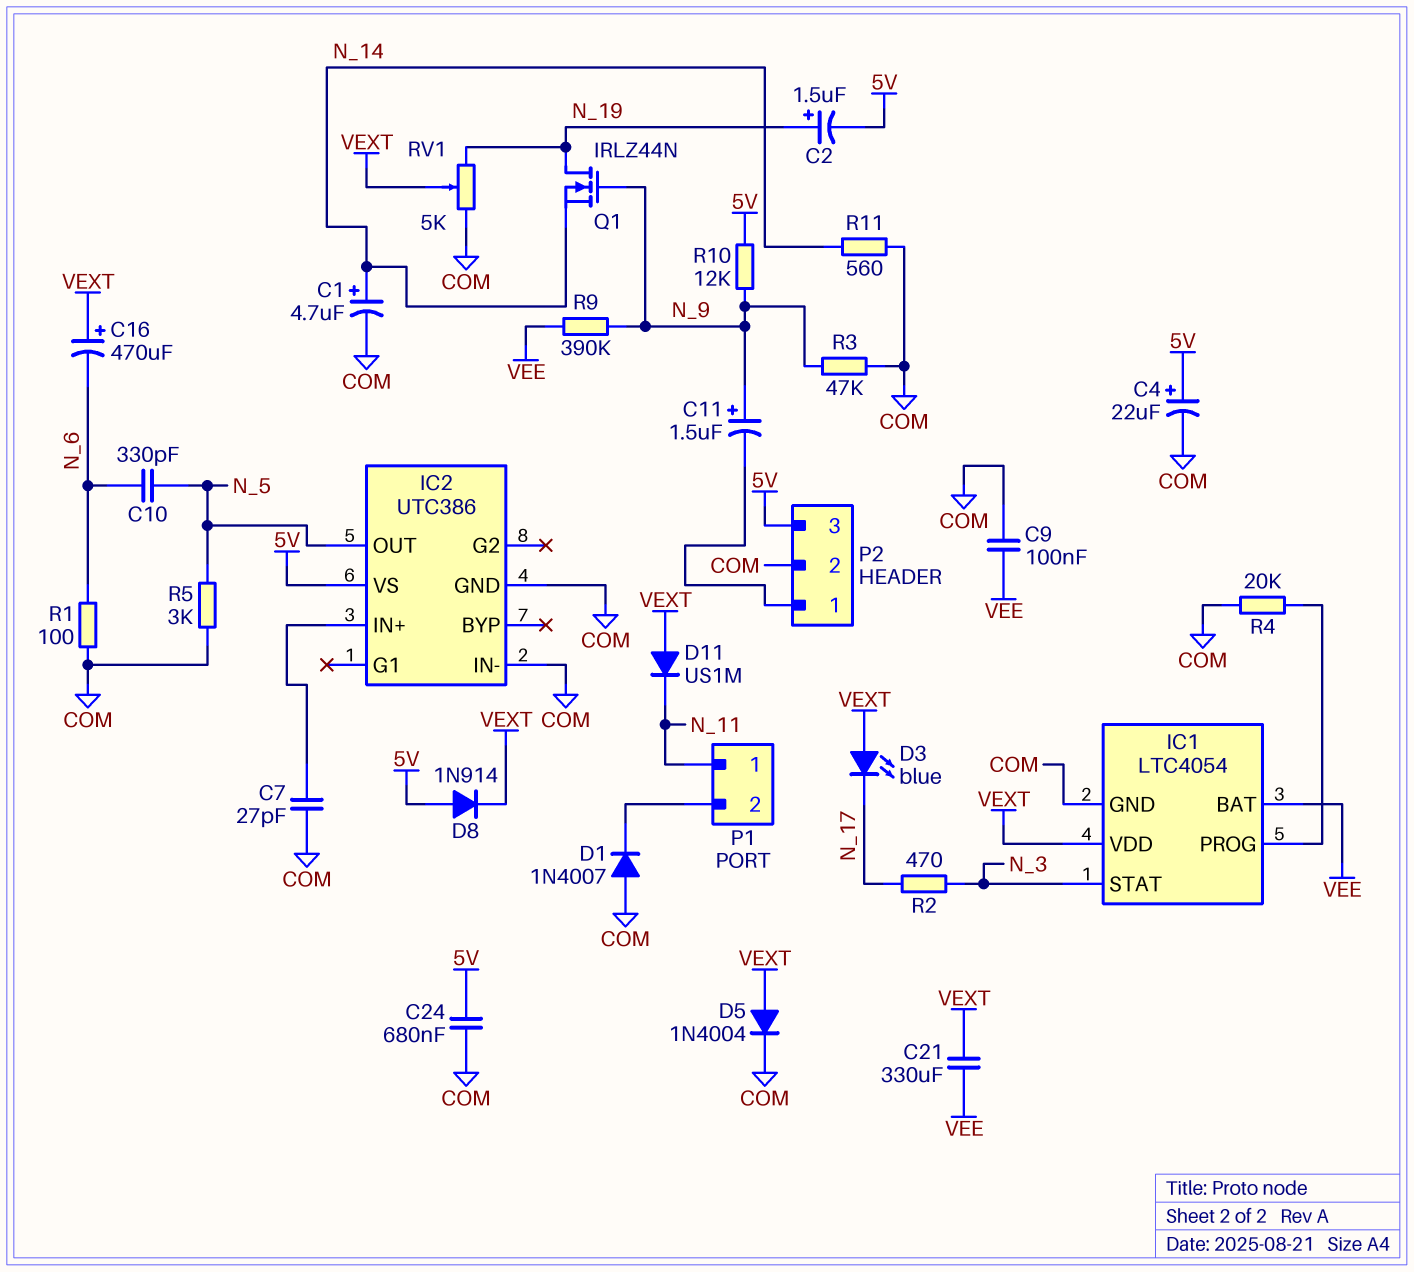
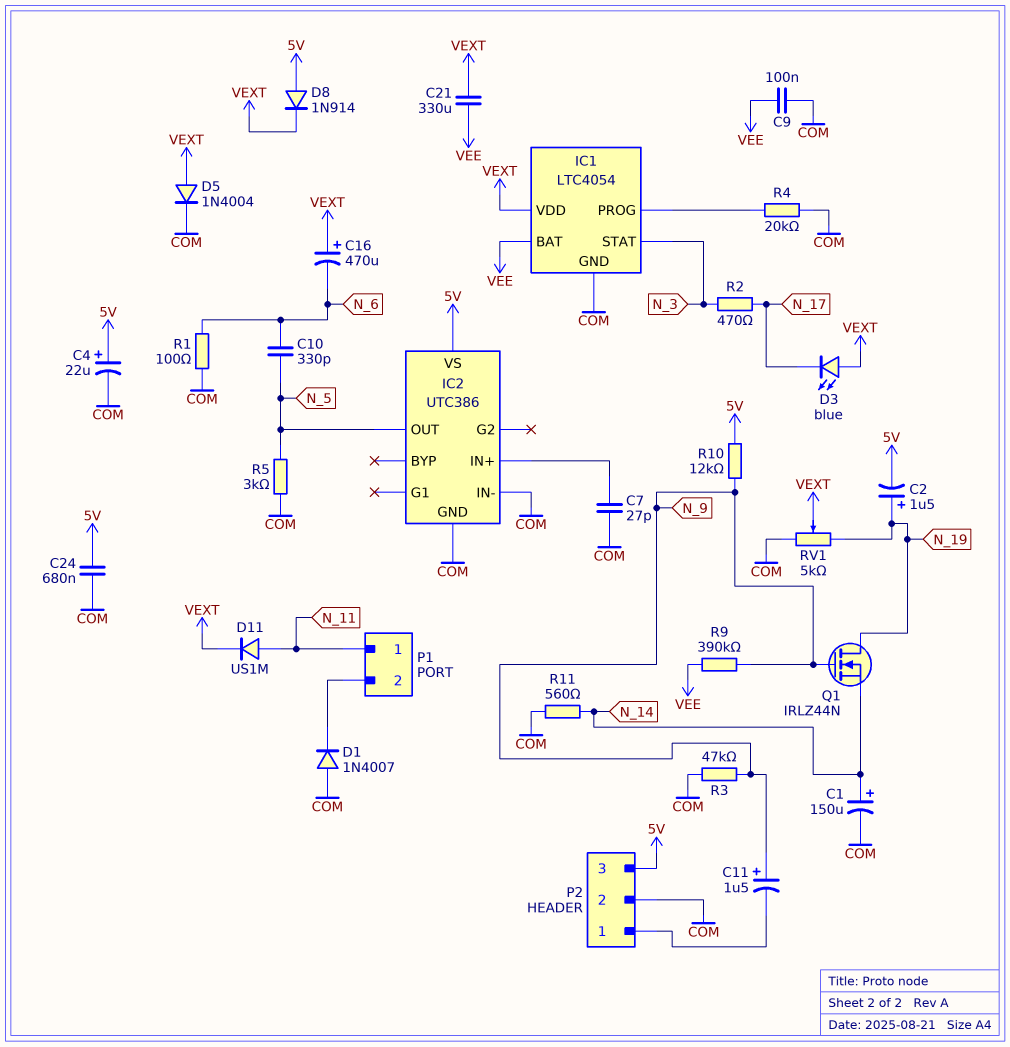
C1: 4.7uF (plus N_14, minus COM) -> 150uF (plus N_14, minus COM)
D11: diode US1M (A VEXT, K N_11) -> diode US1M (A N_11, K VEXT)

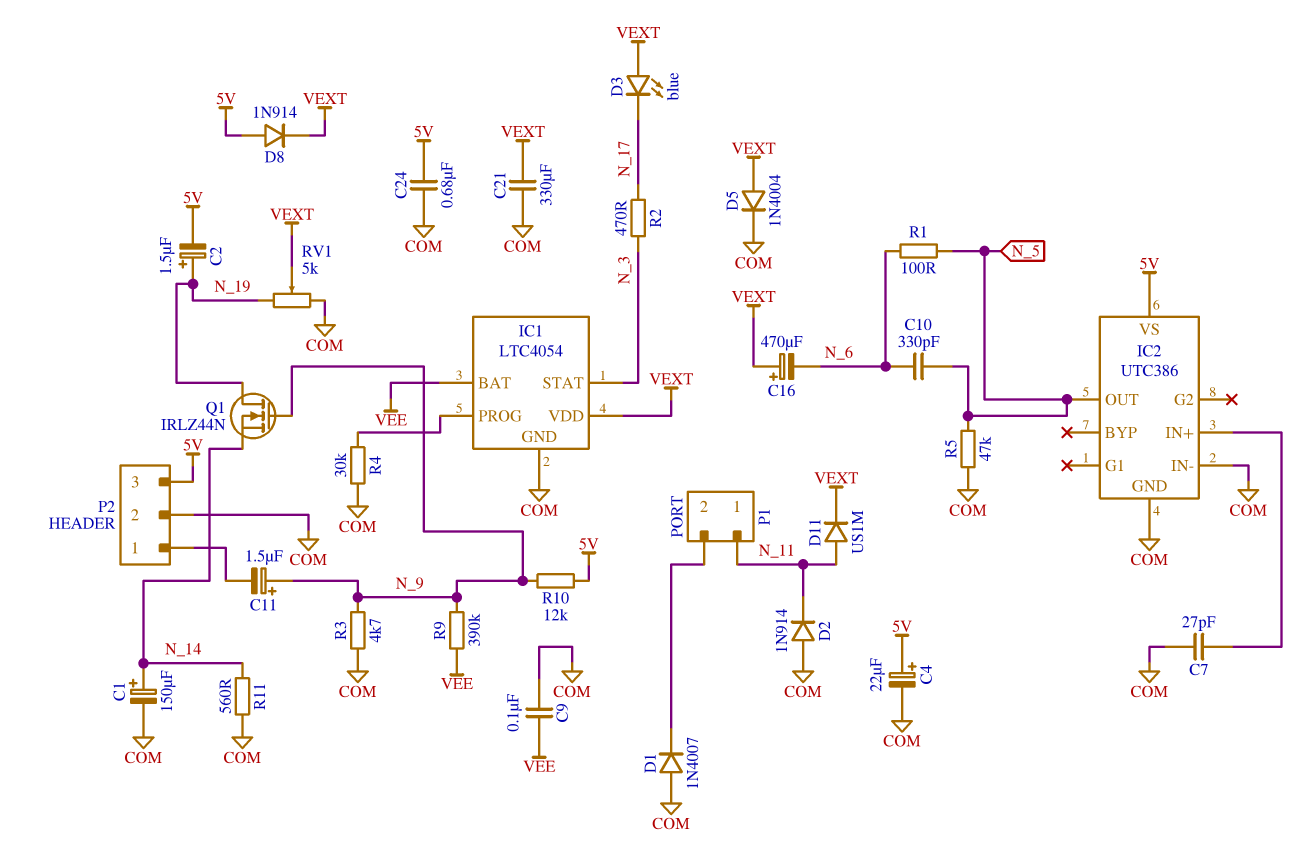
C21: 330uF (VEE, VEXT) -> 330uF (COM, VEXT)
D2: none -> diode 1N914 (A COM, K N_11)
R1: 100 (COM, N_6) -> 100 (N_5, N_6)
R3: 47k (COM, N_9) -> 4.7k (COM, N_9)
R4: 20k (COM, IC1/PROG) -> 30k (COM, IC1/PROG)
R5: 3k (COM, N_5) -> 47k (COM, N_5)

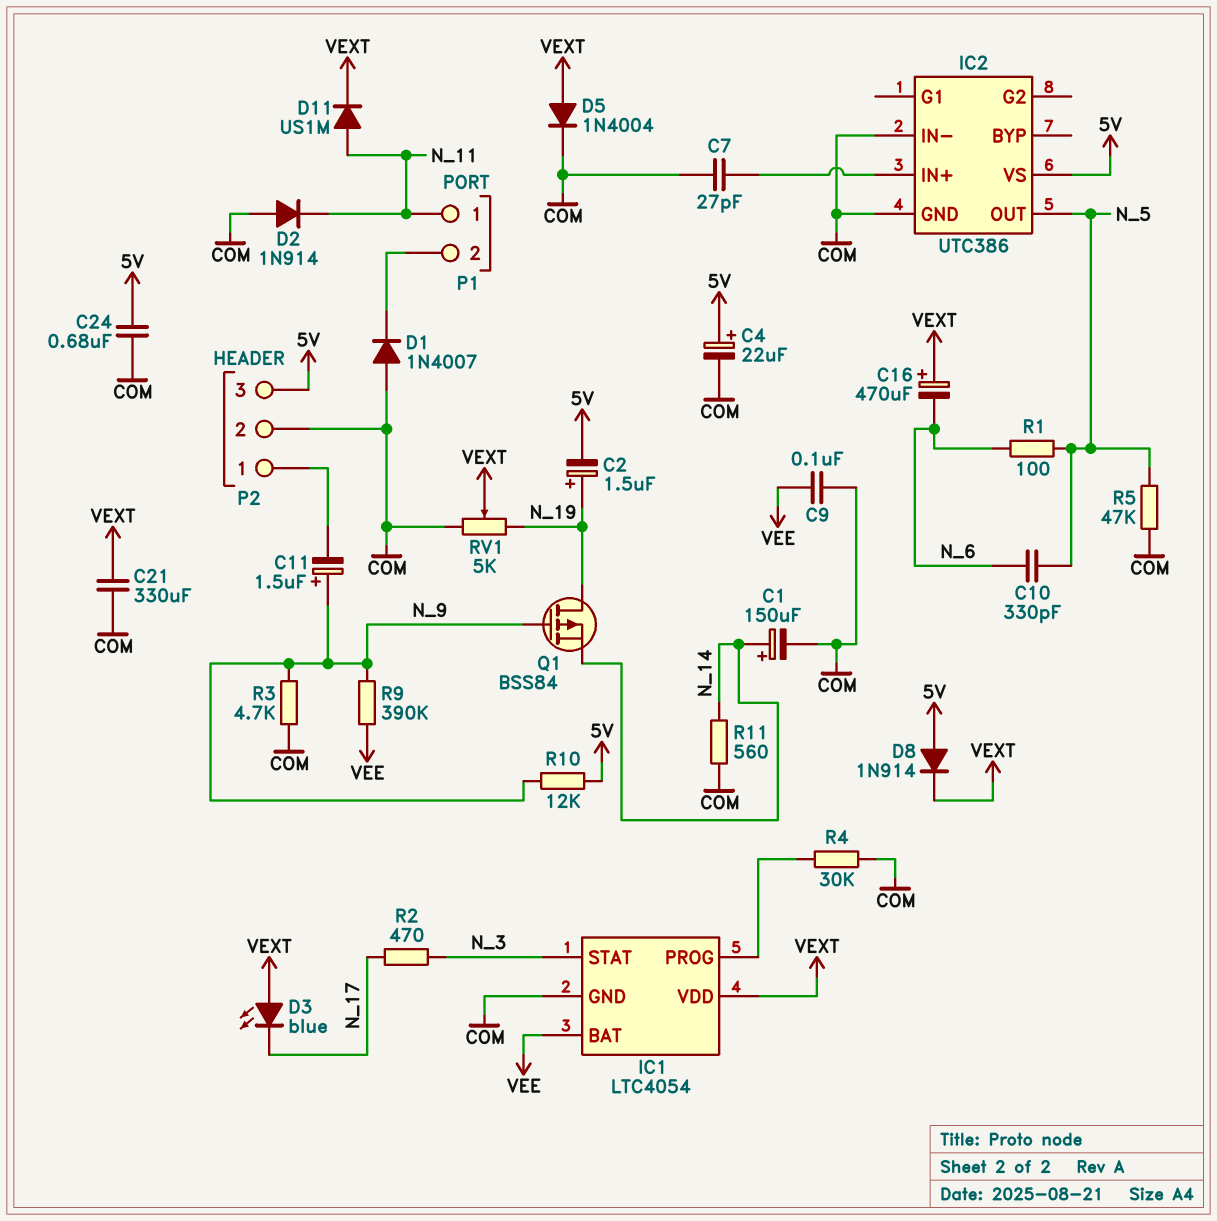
Q1: NMOS IRLZ44N (G N_9, D N_19, S N_14) -> PMOS BSS84 (G N_9, D N_19, S N_14)

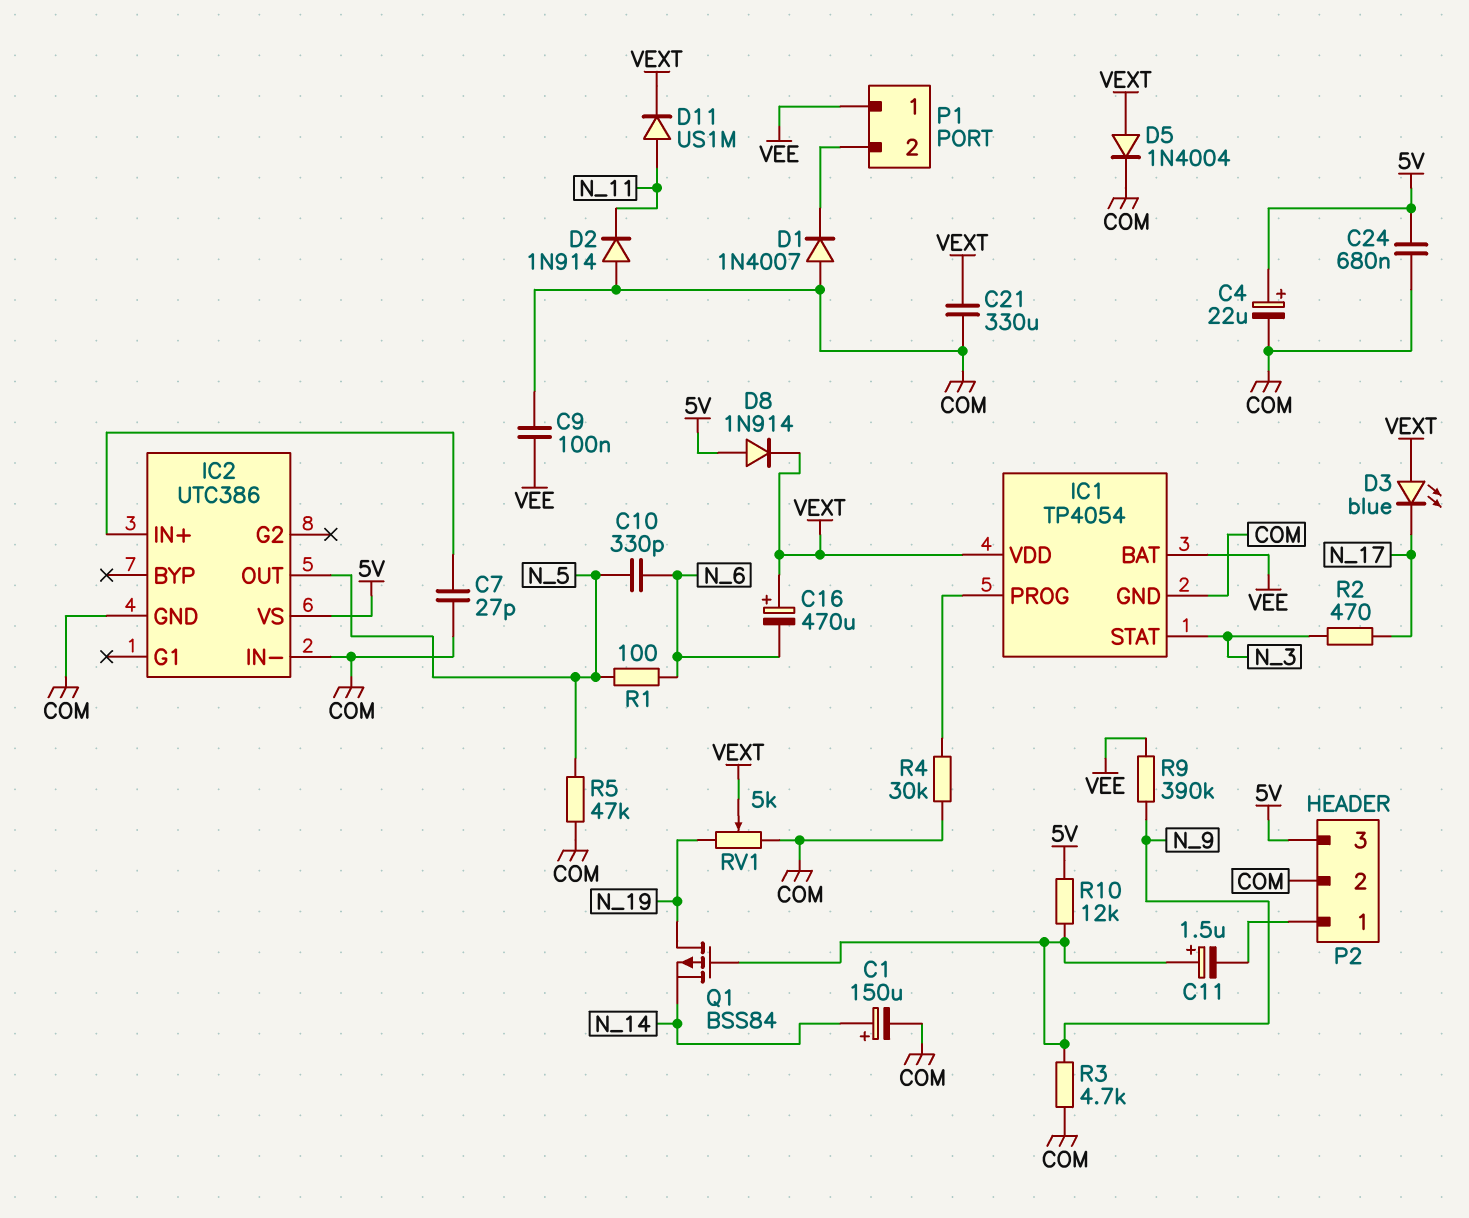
C2: 1.5uF (plus N_19, minus 5V) -> none
IC1: LTC4054 -> TP4054
P1 pin 1: N_11 -> VEE
R11: 560 (COM, N_14) -> none

